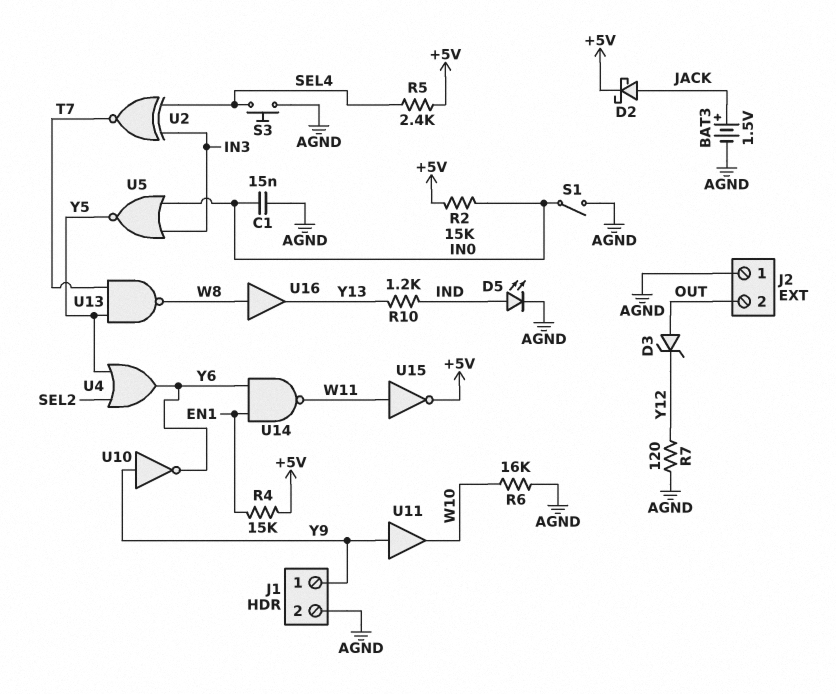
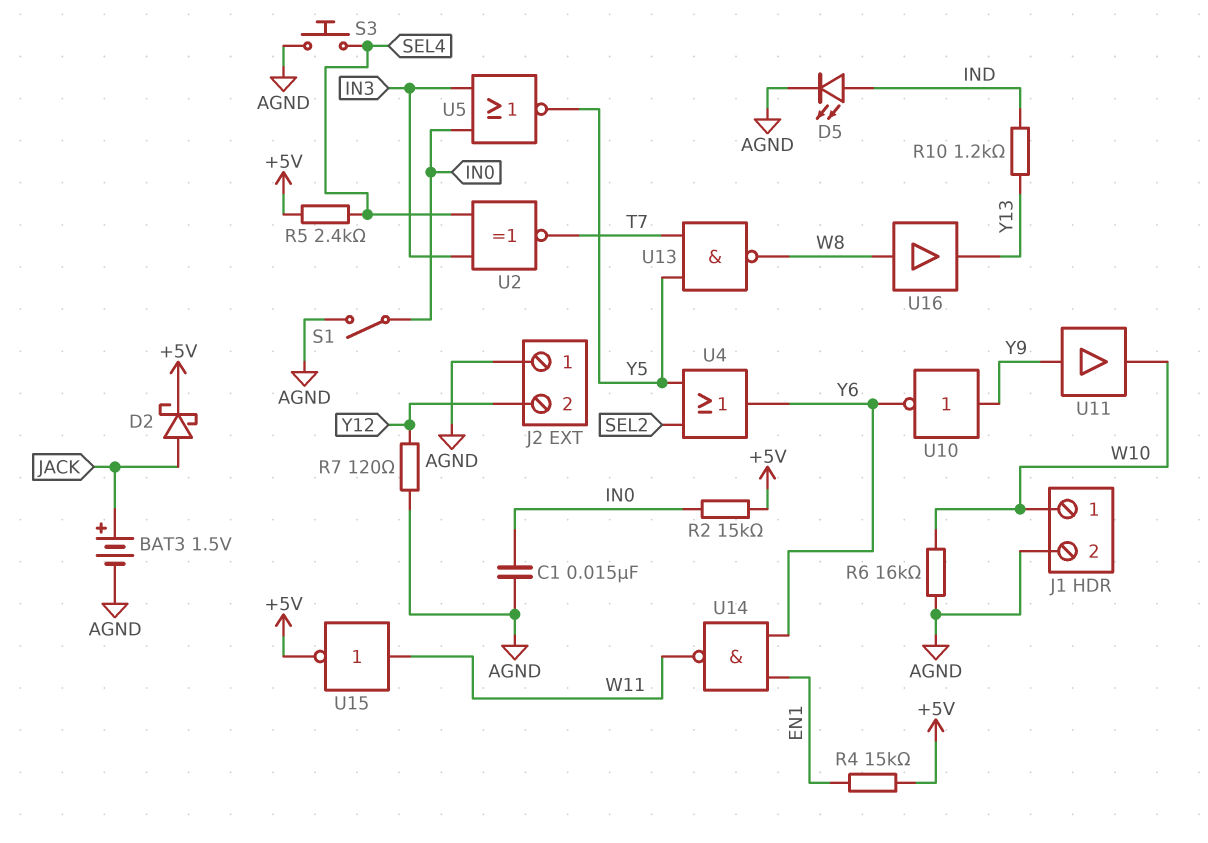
D3: zener (A OUT, K Y12) -> none
J1 pin 1: Y9 -> W10
J2 pin 2: OUT -> Y12

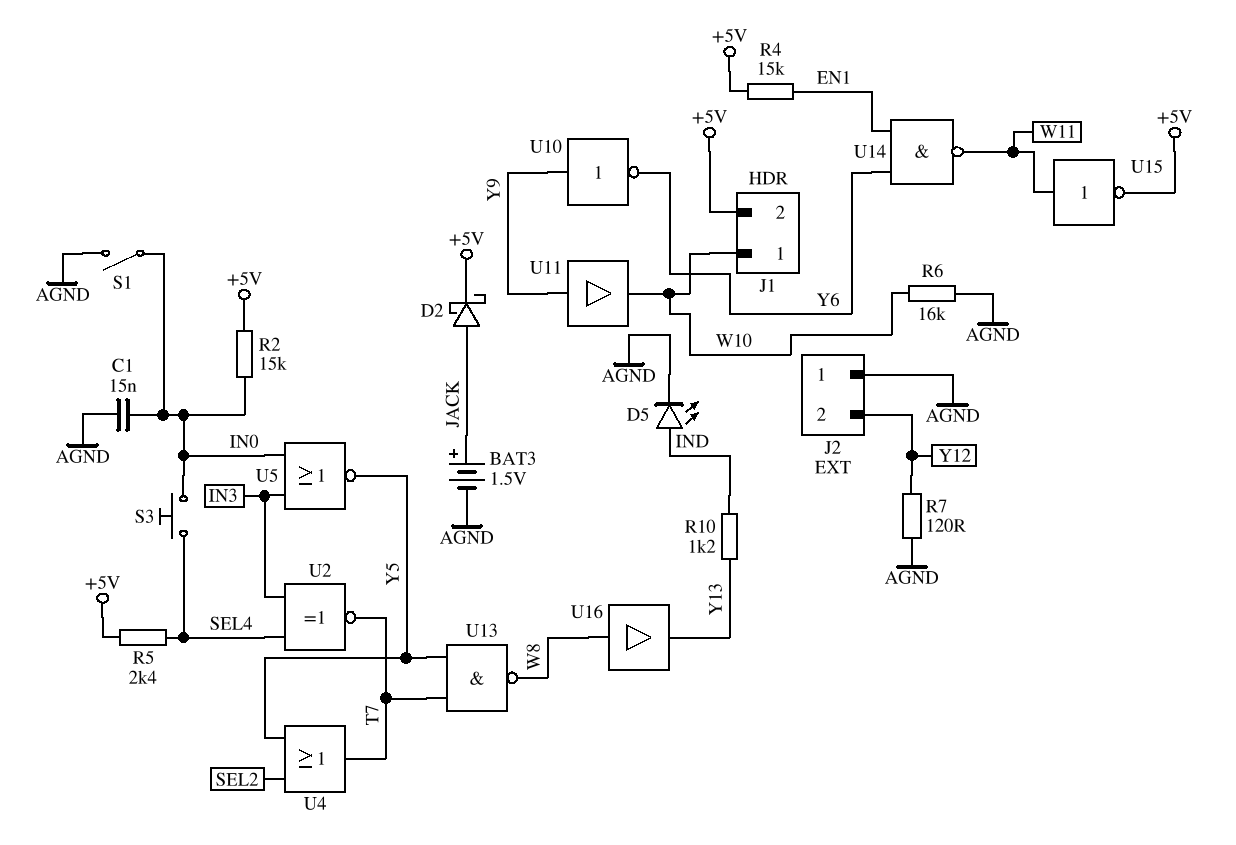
J1 pin 2: AGND -> +5V
S3: button (AGND, SEL4) -> button (IN0, SEL4)
U4: OR (in SEL2, in Y5, out Y6) -> OR (in SEL2, in Y5, out T7)

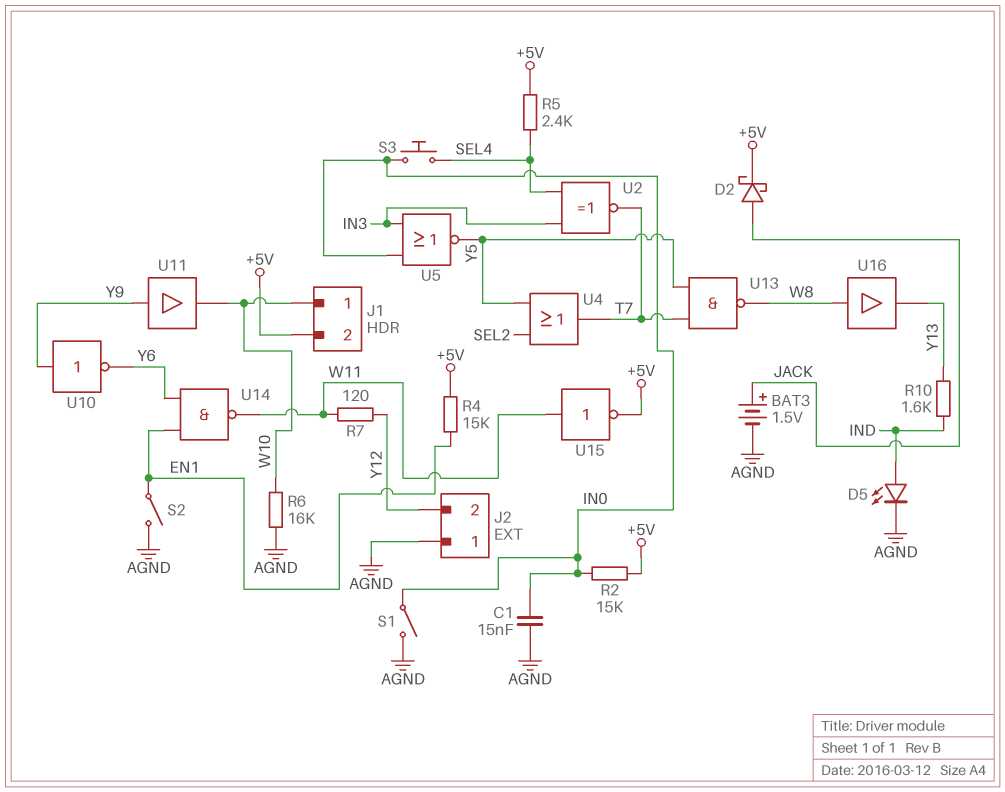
R7: 120 (AGND, Y12) -> 120 (W11, Y12)
R10: 1.2k (IND, Y13) -> 1.6k (IND, Y13)
S2: none -> switch (AGND, EN1)

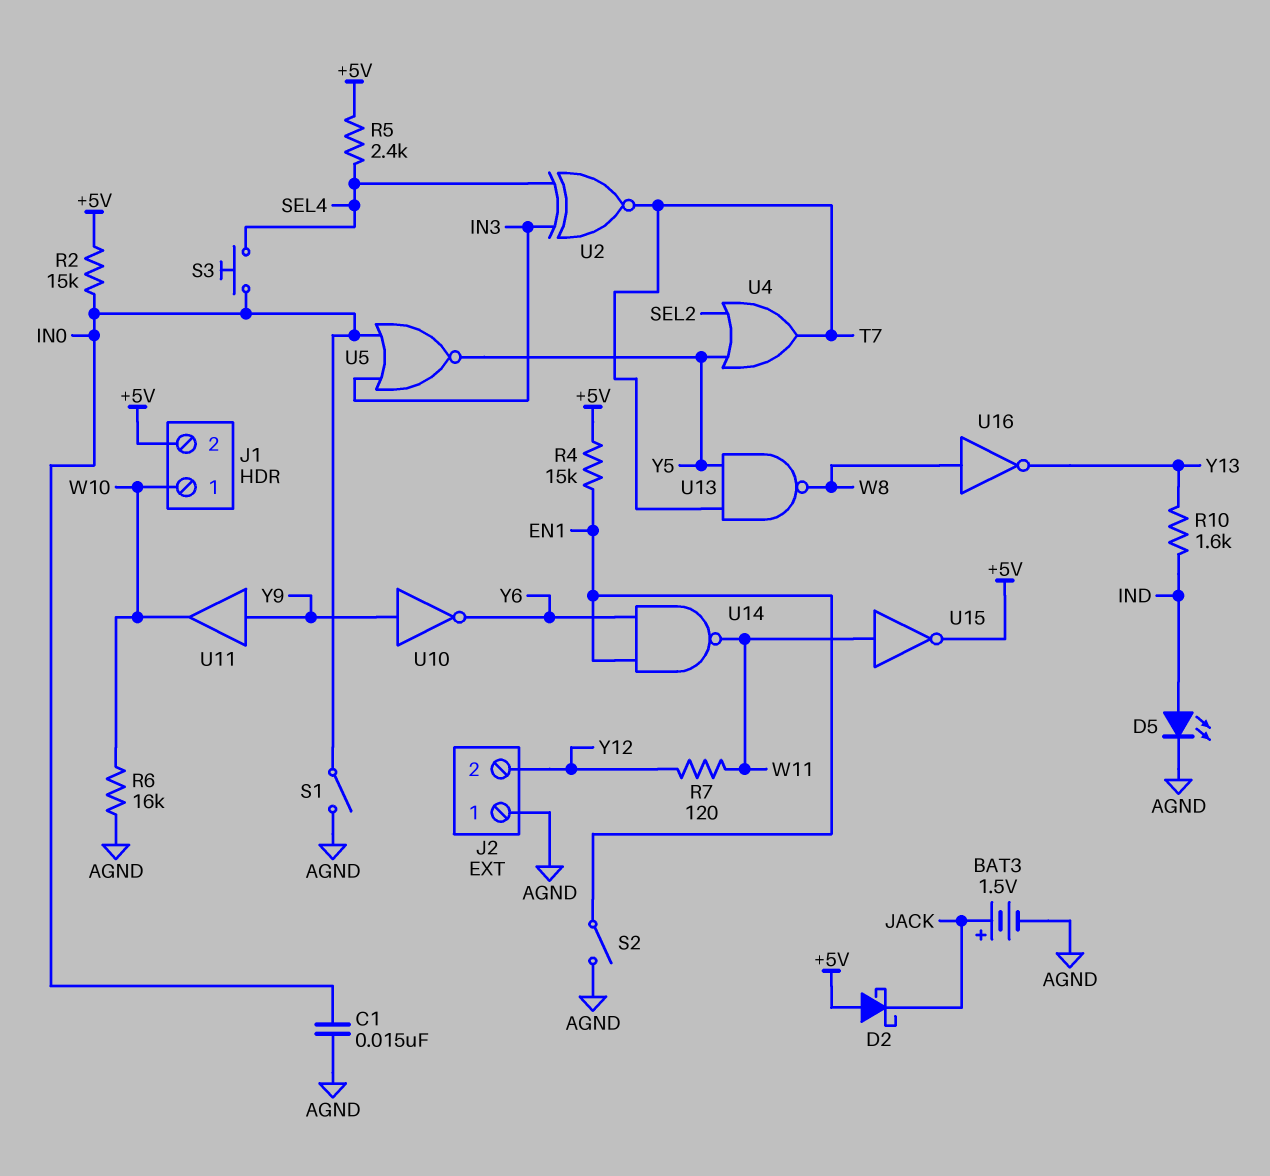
D2: schottky (A JACK, K +5V) -> schottky (A +5V, K JACK)
U16: buffer (in W8, out Y13) -> NOT (in W8, out Y13)

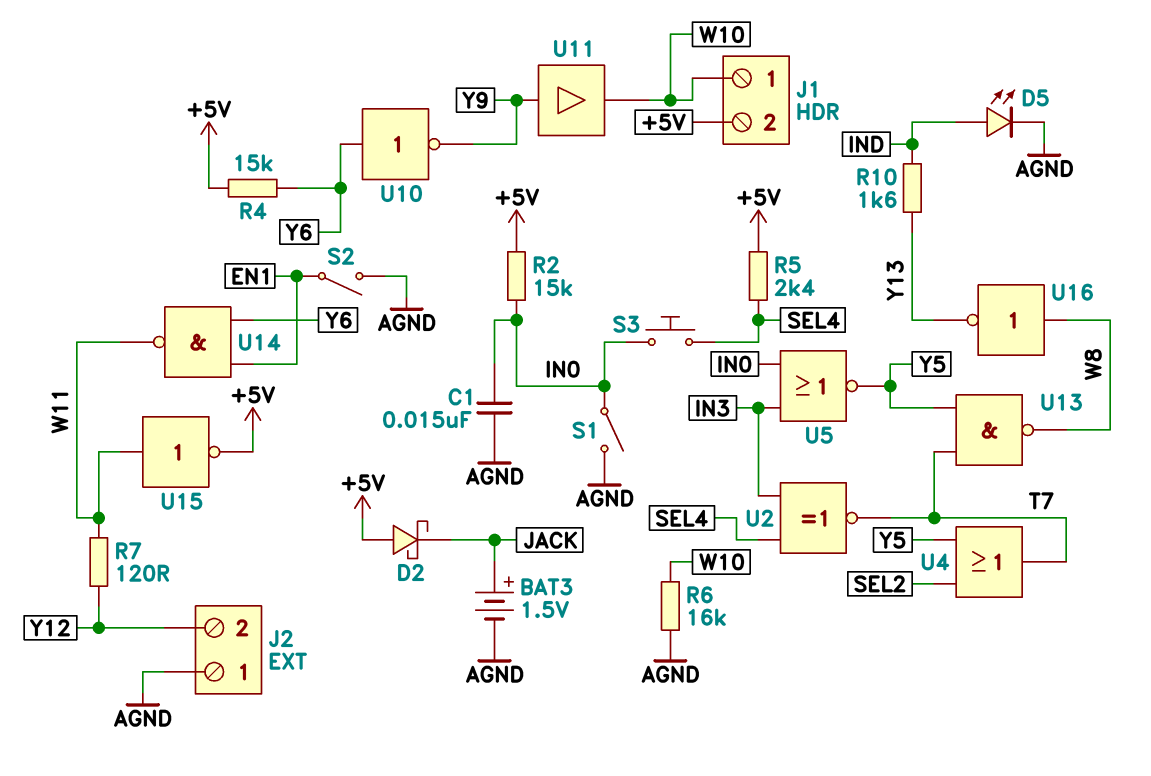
R4: 15k (+5V, EN1) -> 15k (+5V, Y6)
U10: NOT (in Y9, out Y6) -> NOT (in Y6, out Y9)

